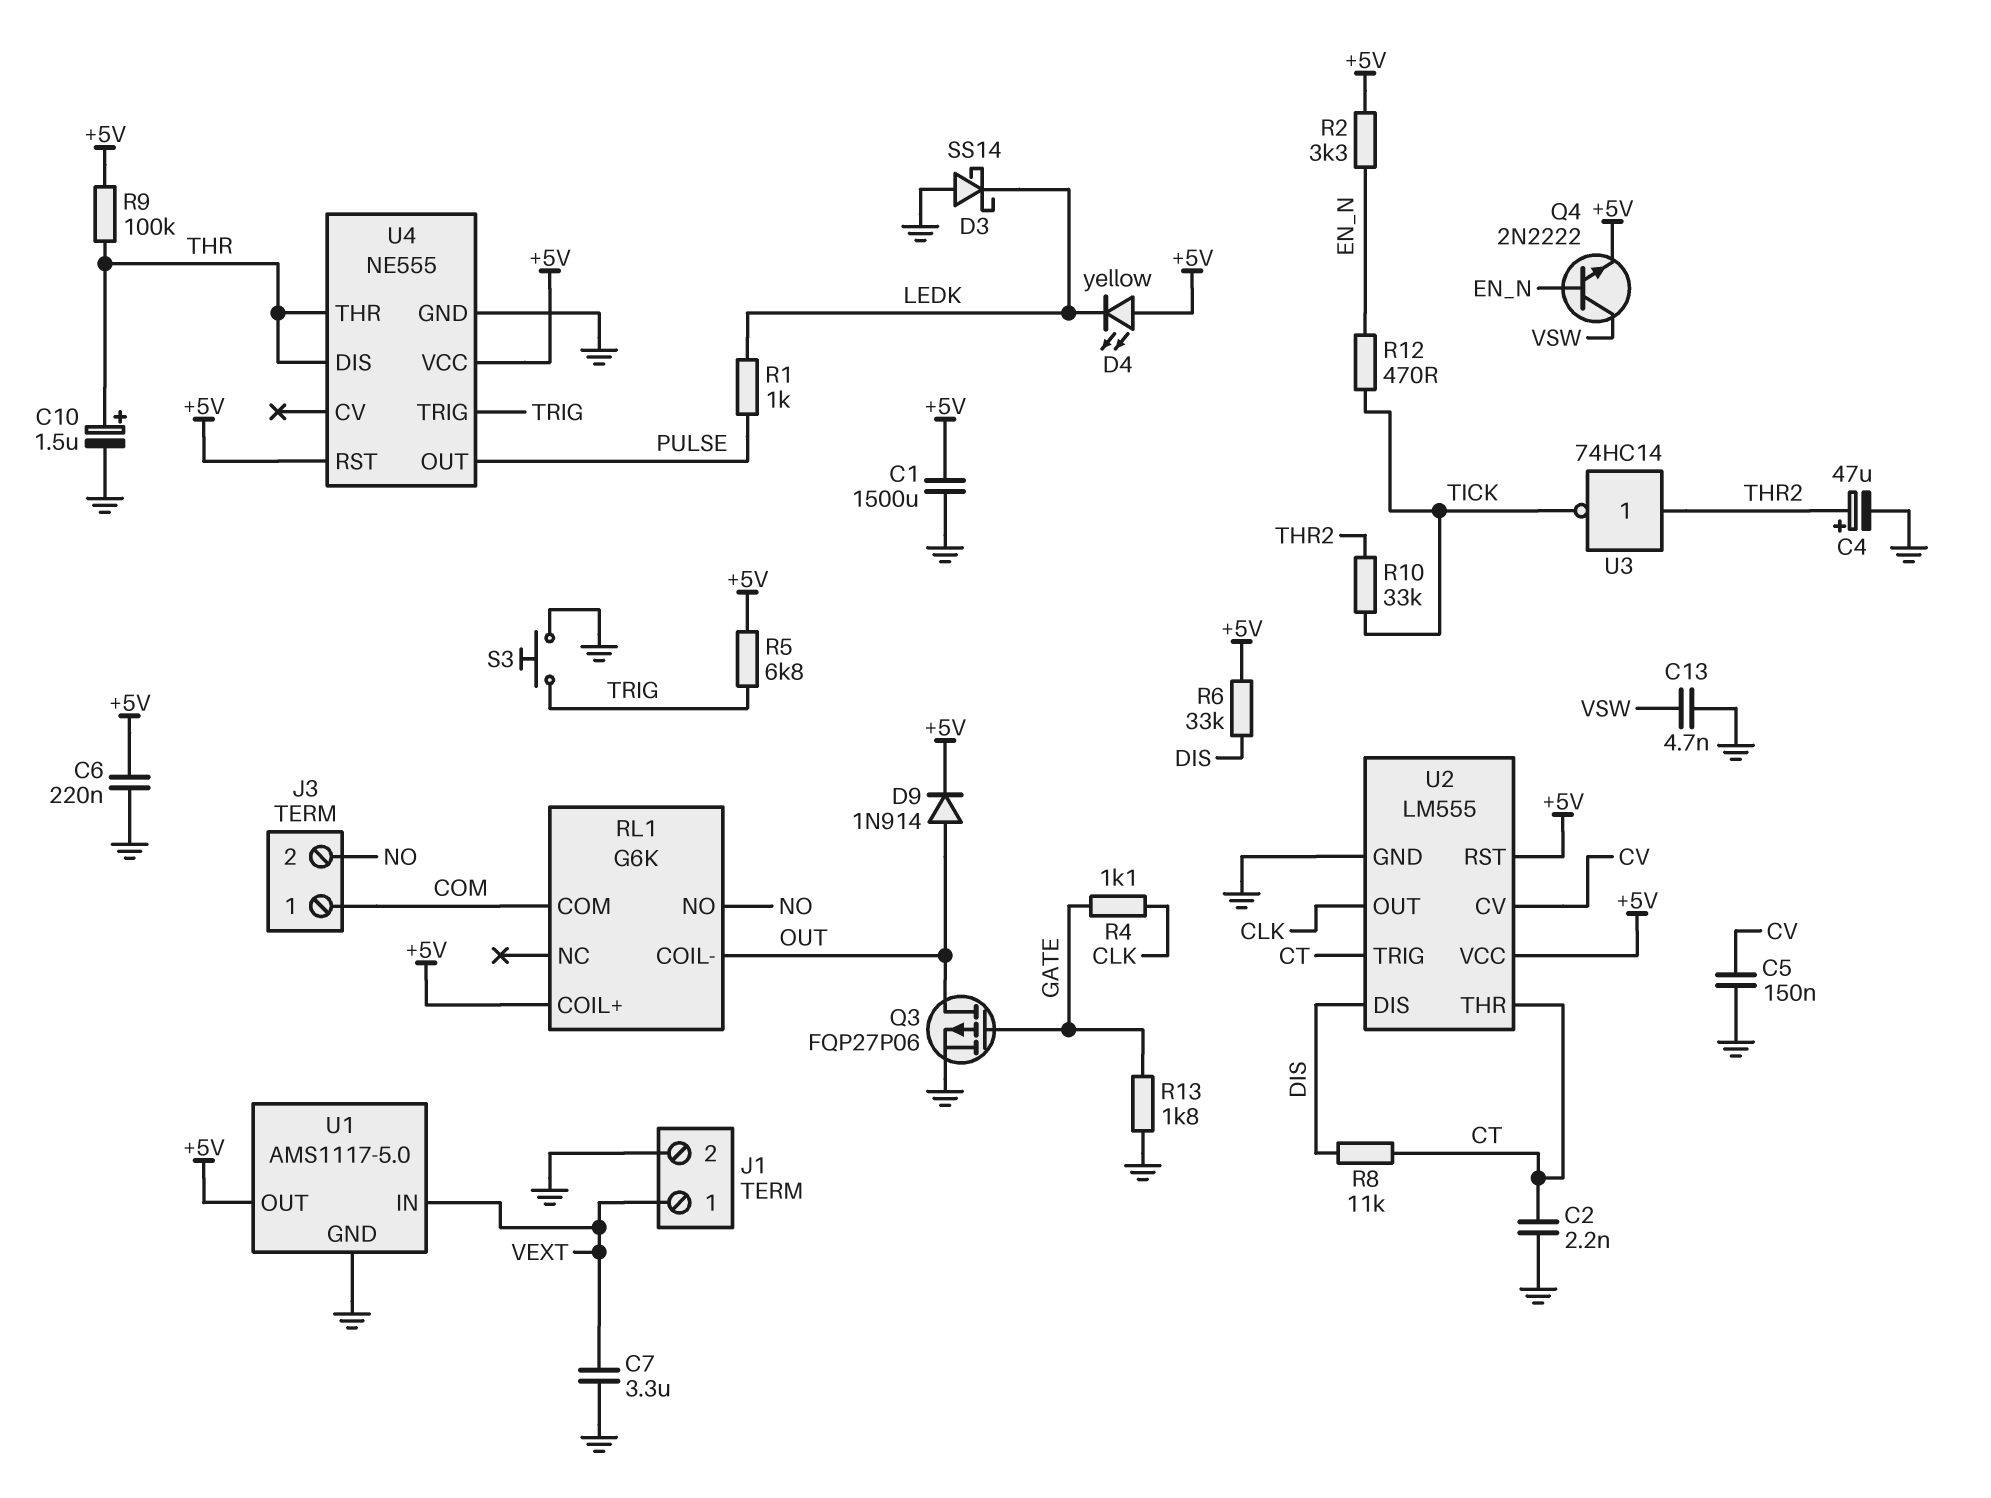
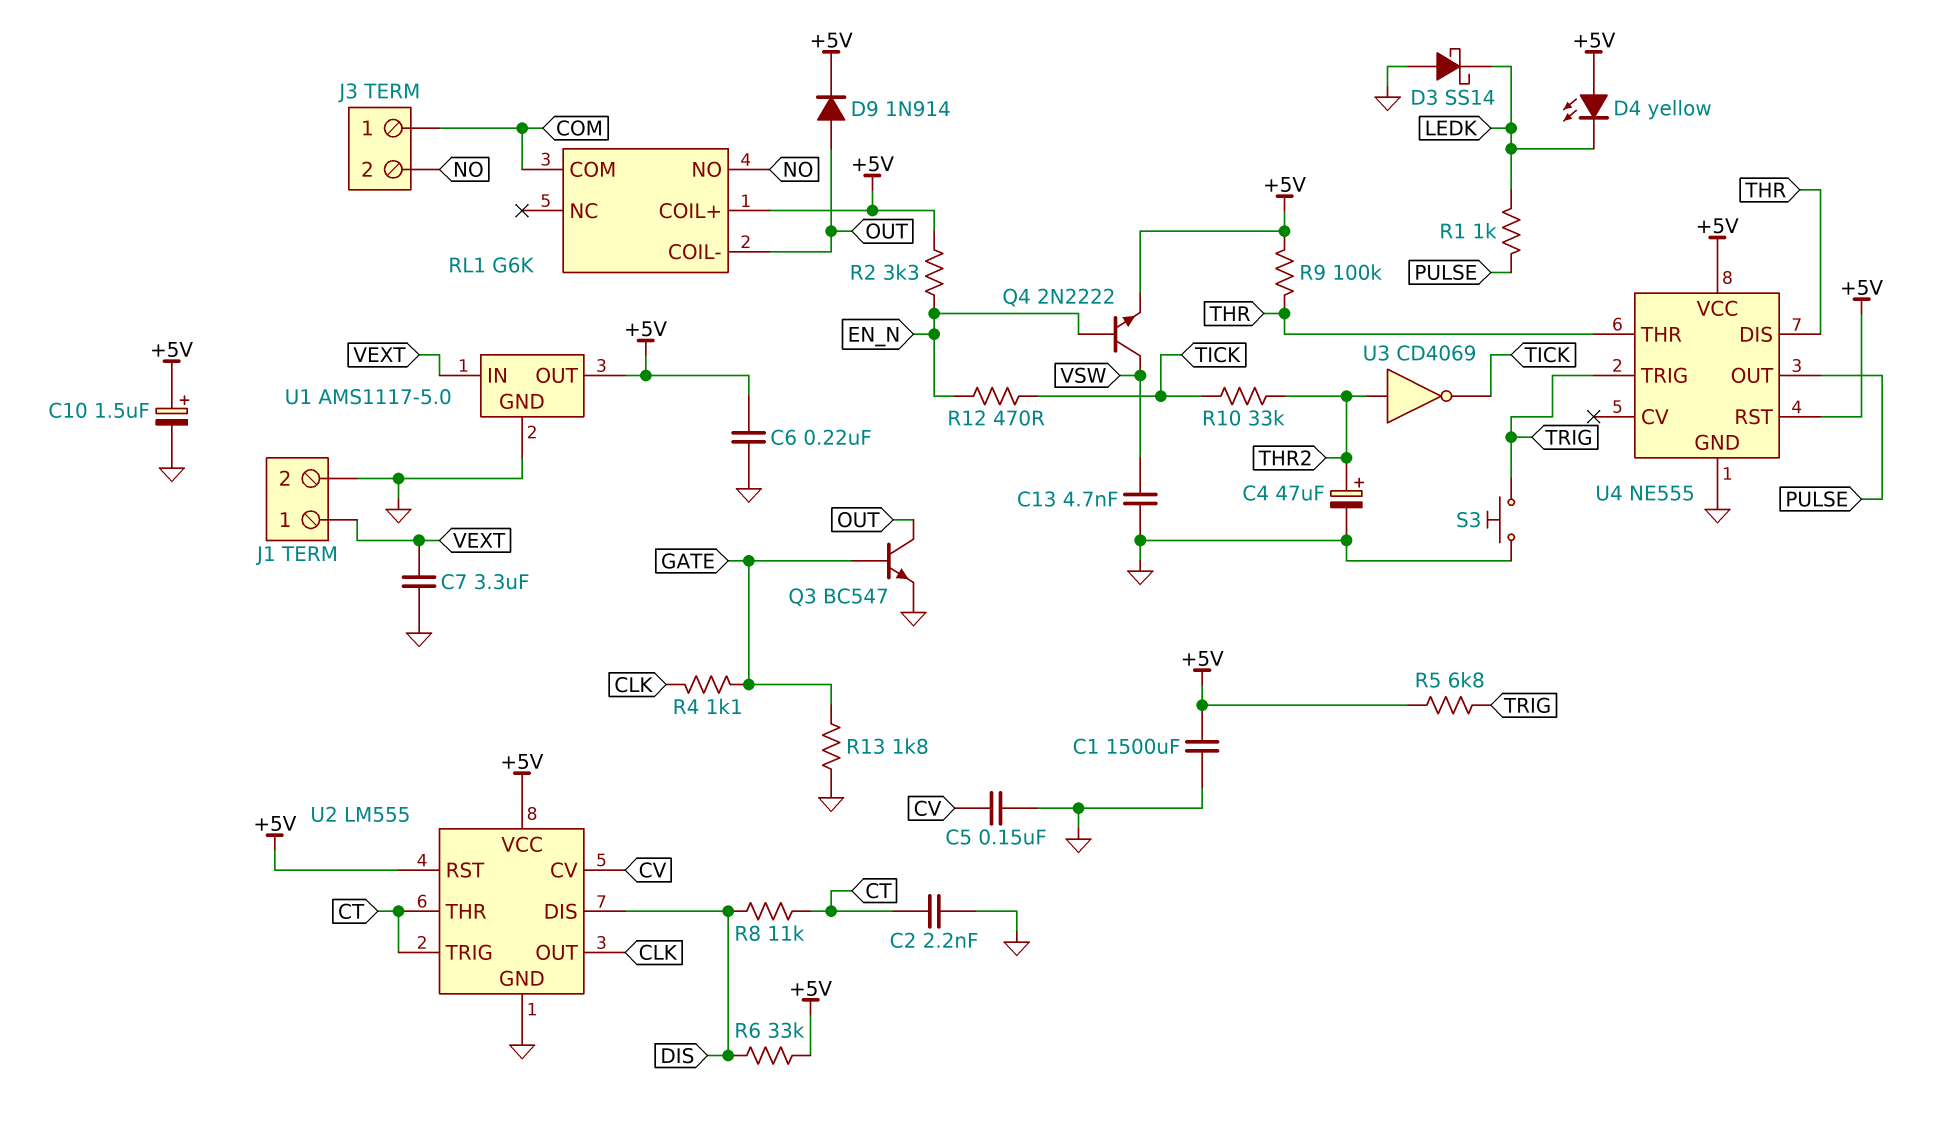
C10: 1.5uF (plus THR, minus GND) -> 1.5uF (plus +5V, minus GND)
Q3: PMOS FQP27P06 (G GATE, D OUT, S GND) -> NPN BC547 (B GATE, C OUT, E GND)
U3: NOT 74HC14 (in THR2, out TICK) -> NOT CD4069 (in THR2, out TICK)

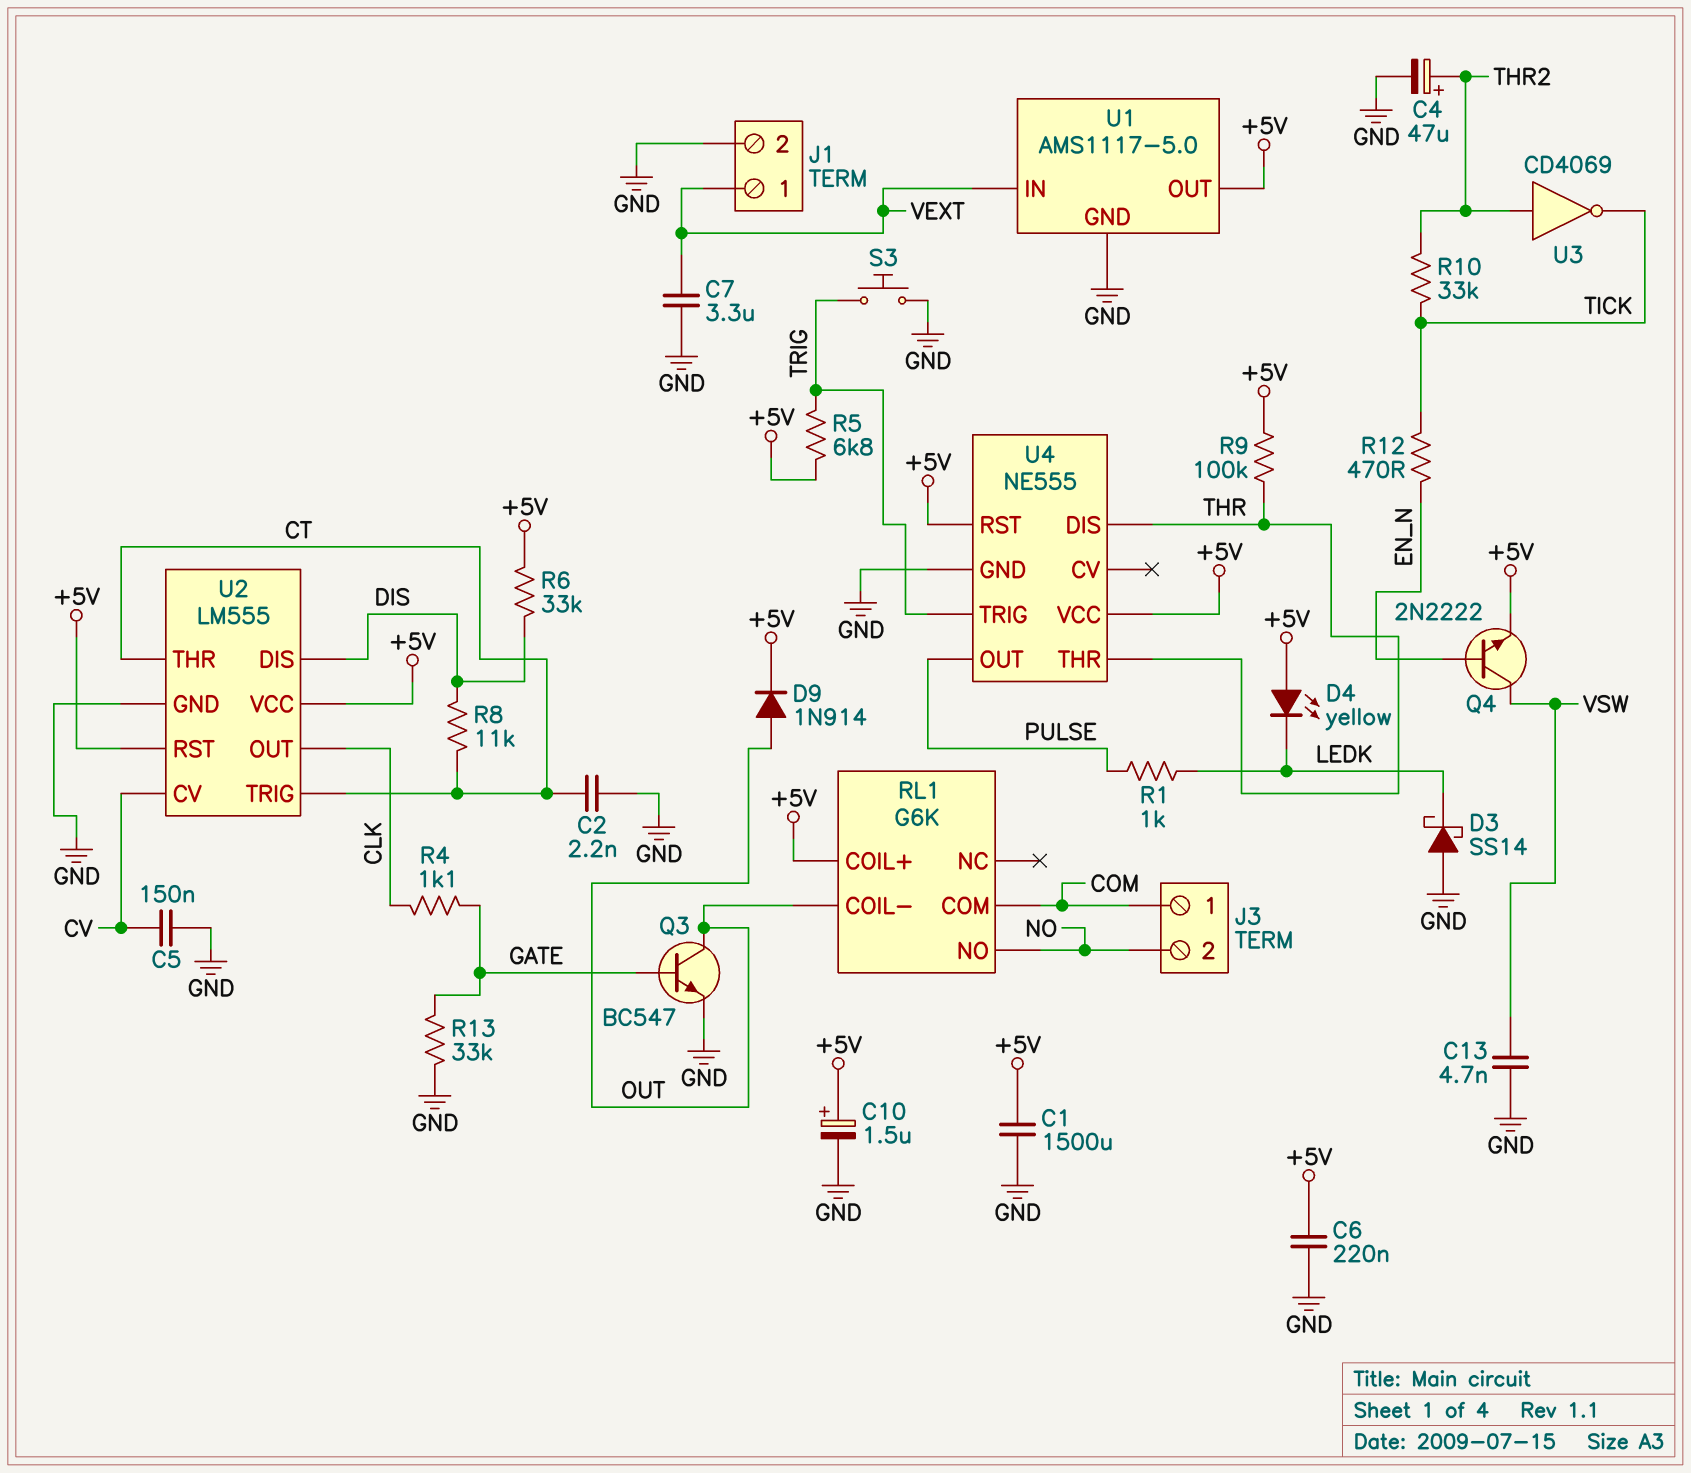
R2: 3.3k (+5V, EN_N) -> none
R13: 1.8k (GATE, GND) -> 33k (GATE, GND)

